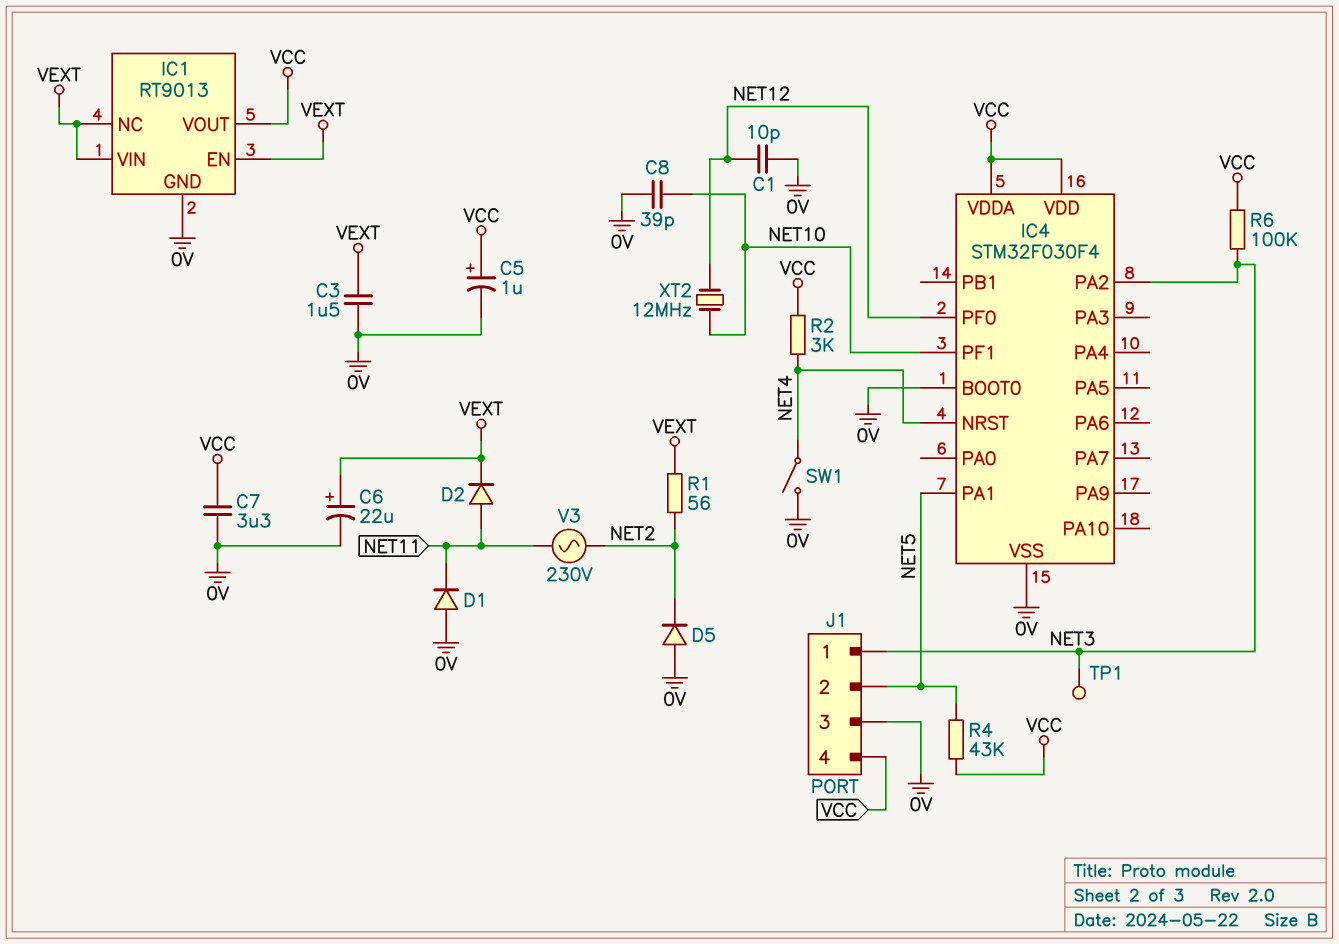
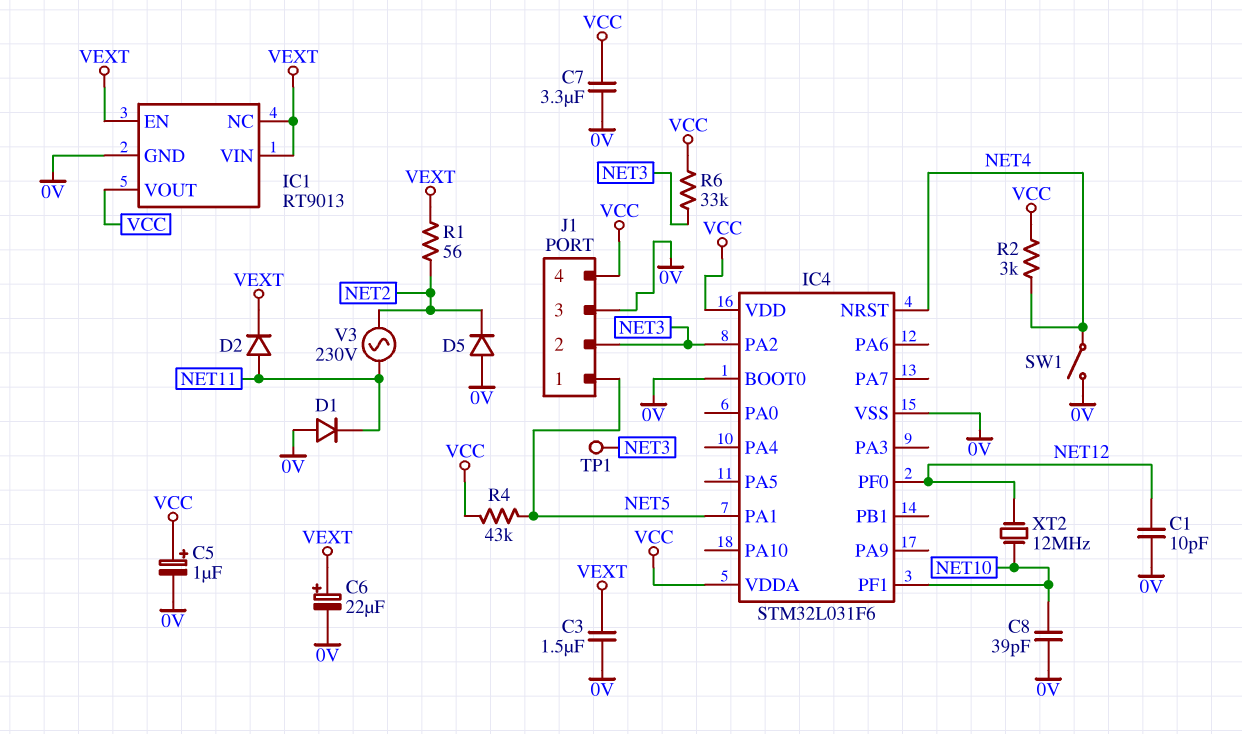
IC4: STM32F030F4 -> STM32L031F6
J1 pin 1: NET3 -> NET5
J1 pin 2: NET5 -> NET3
R6: 100k (NET3, VCC) -> 33k (NET3, VCC)

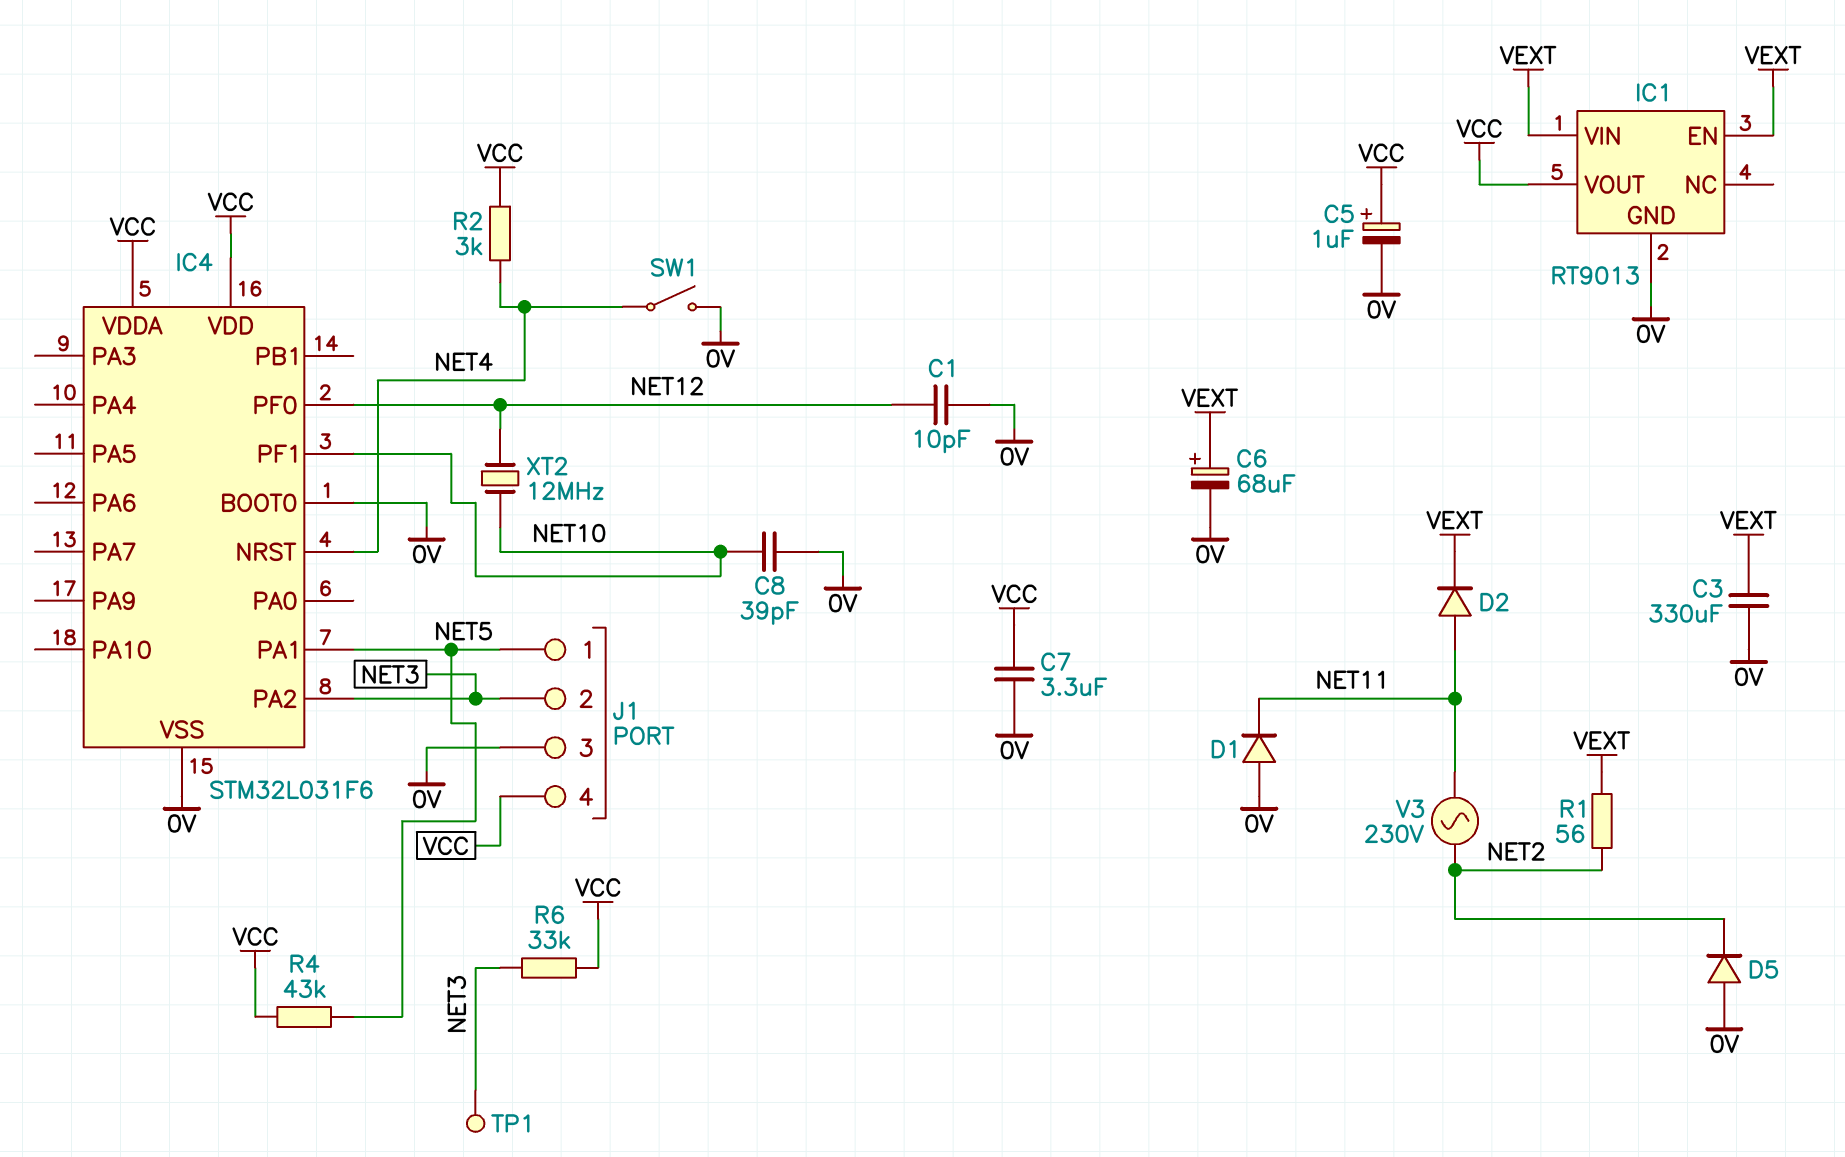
C3: 1.5uF (0V, VEXT) -> 330uF (0V, VEXT)
C6: 22uF (plus VEXT, minus 0V) -> 68uF (plus VEXT, minus 0V)
IC1 pin NC: VEXT -> none

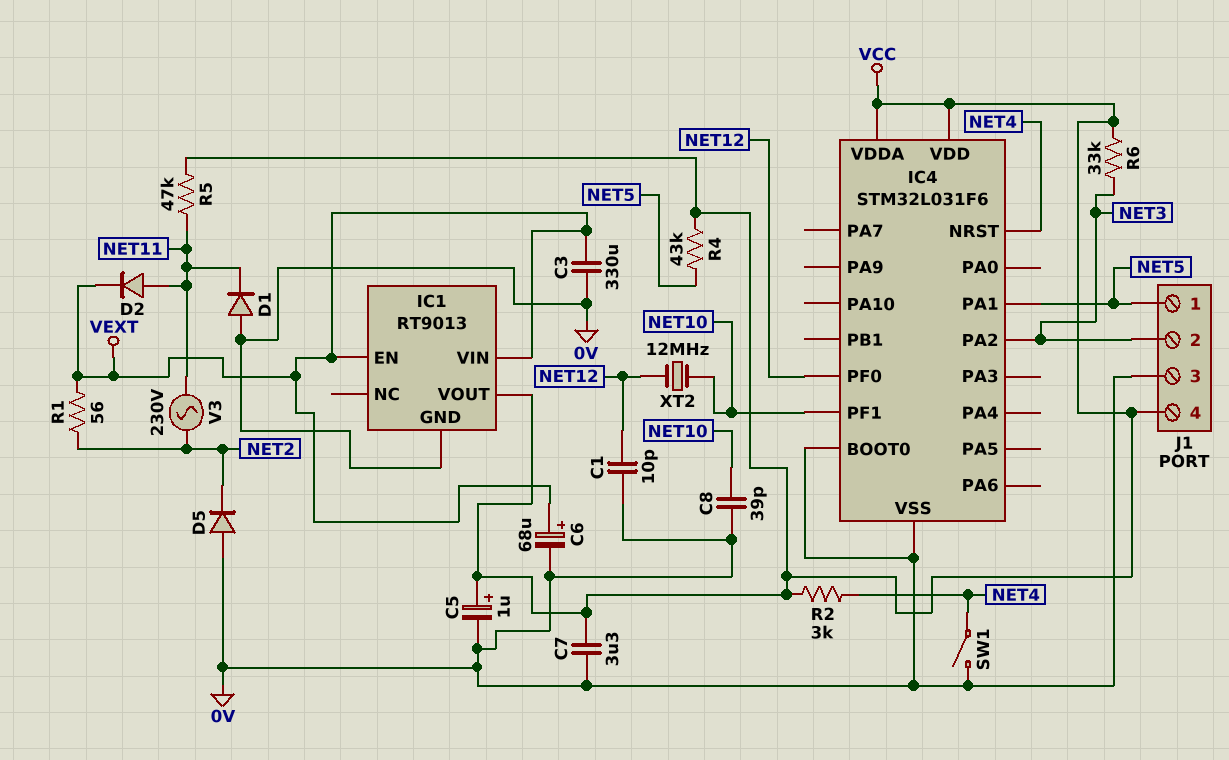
R5: none -> 47k (NET11, VCC)
TP1: test point (NET3) -> none

